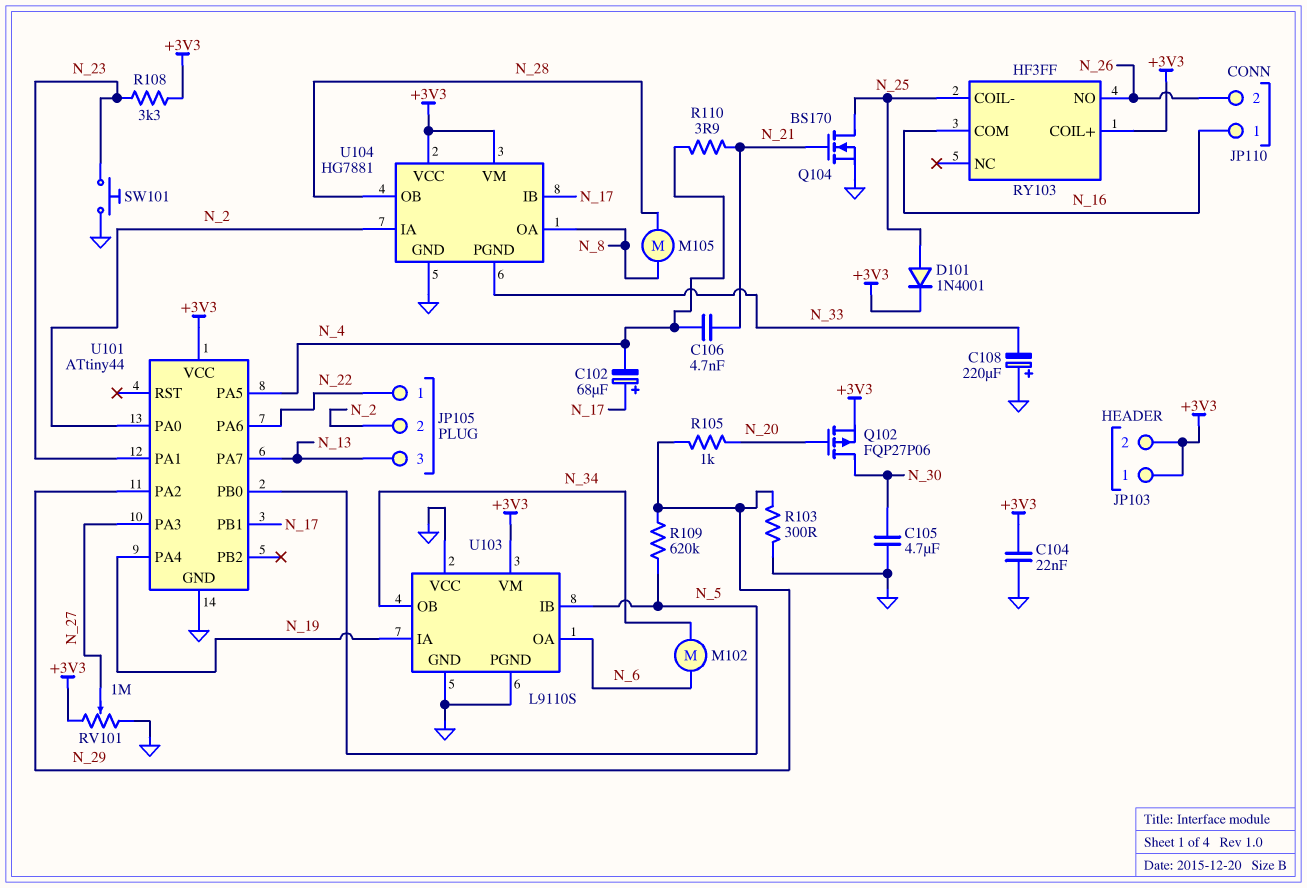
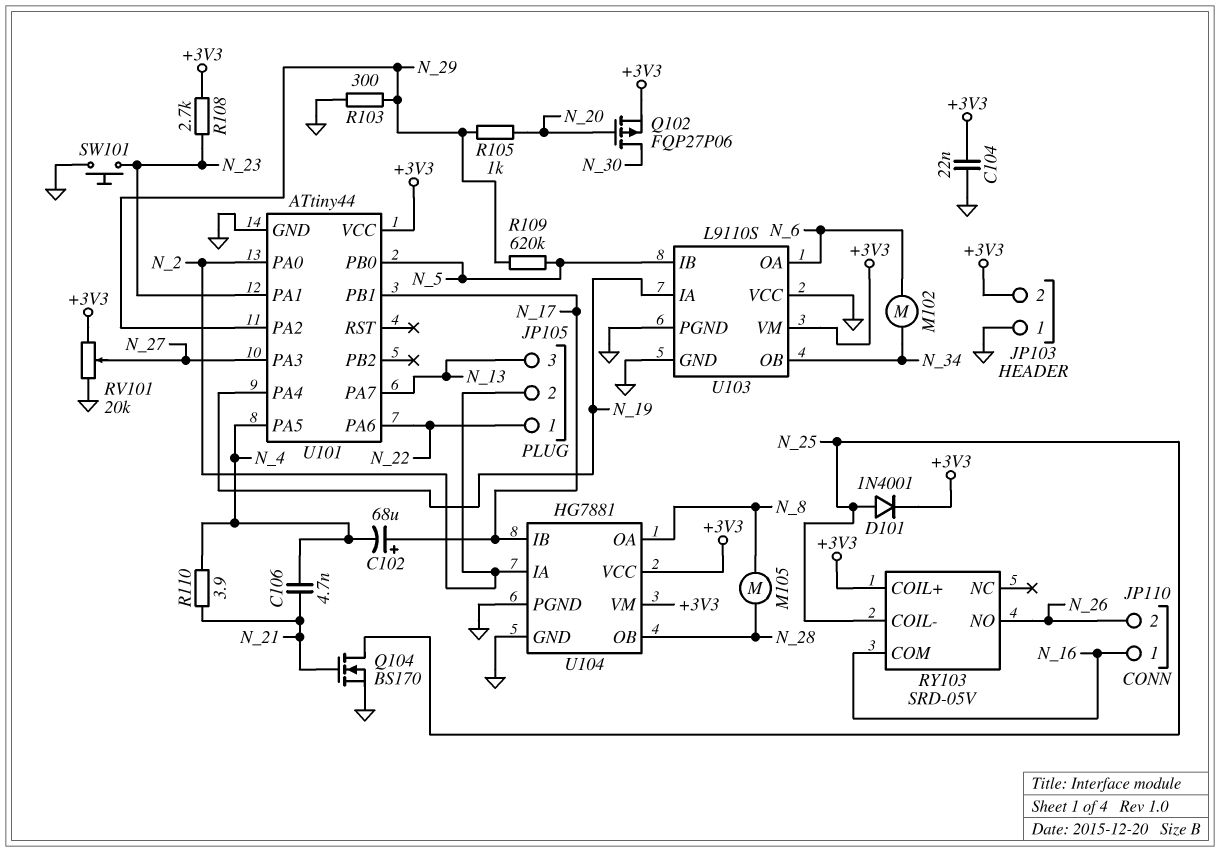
C105: 4.7uF (GND, N_30) -> none
C108: 220uF (plus GND, minus N_33) -> none
JP103 pin 1: +3V3 -> GND
R108: 3.3k (+3V3, N_23) -> 2.7k (+3V3, N_23)
RV101: 1M (+3V3, GND, wiper N_27) -> 20k (+3V3, GND, wiper N_27)
RY103: HF3FF -> SRD-05V
U104 pin PGND: N_33 -> GND

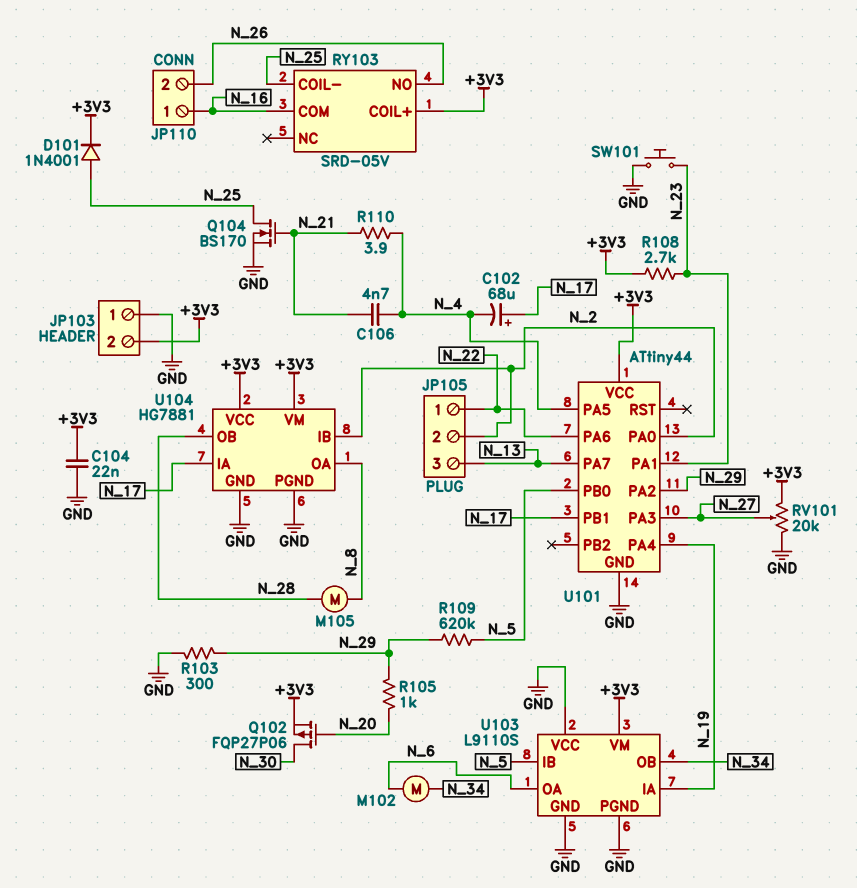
U104 pin IA: N_2 -> N_17
U104 pin IB: N_17 -> N_2

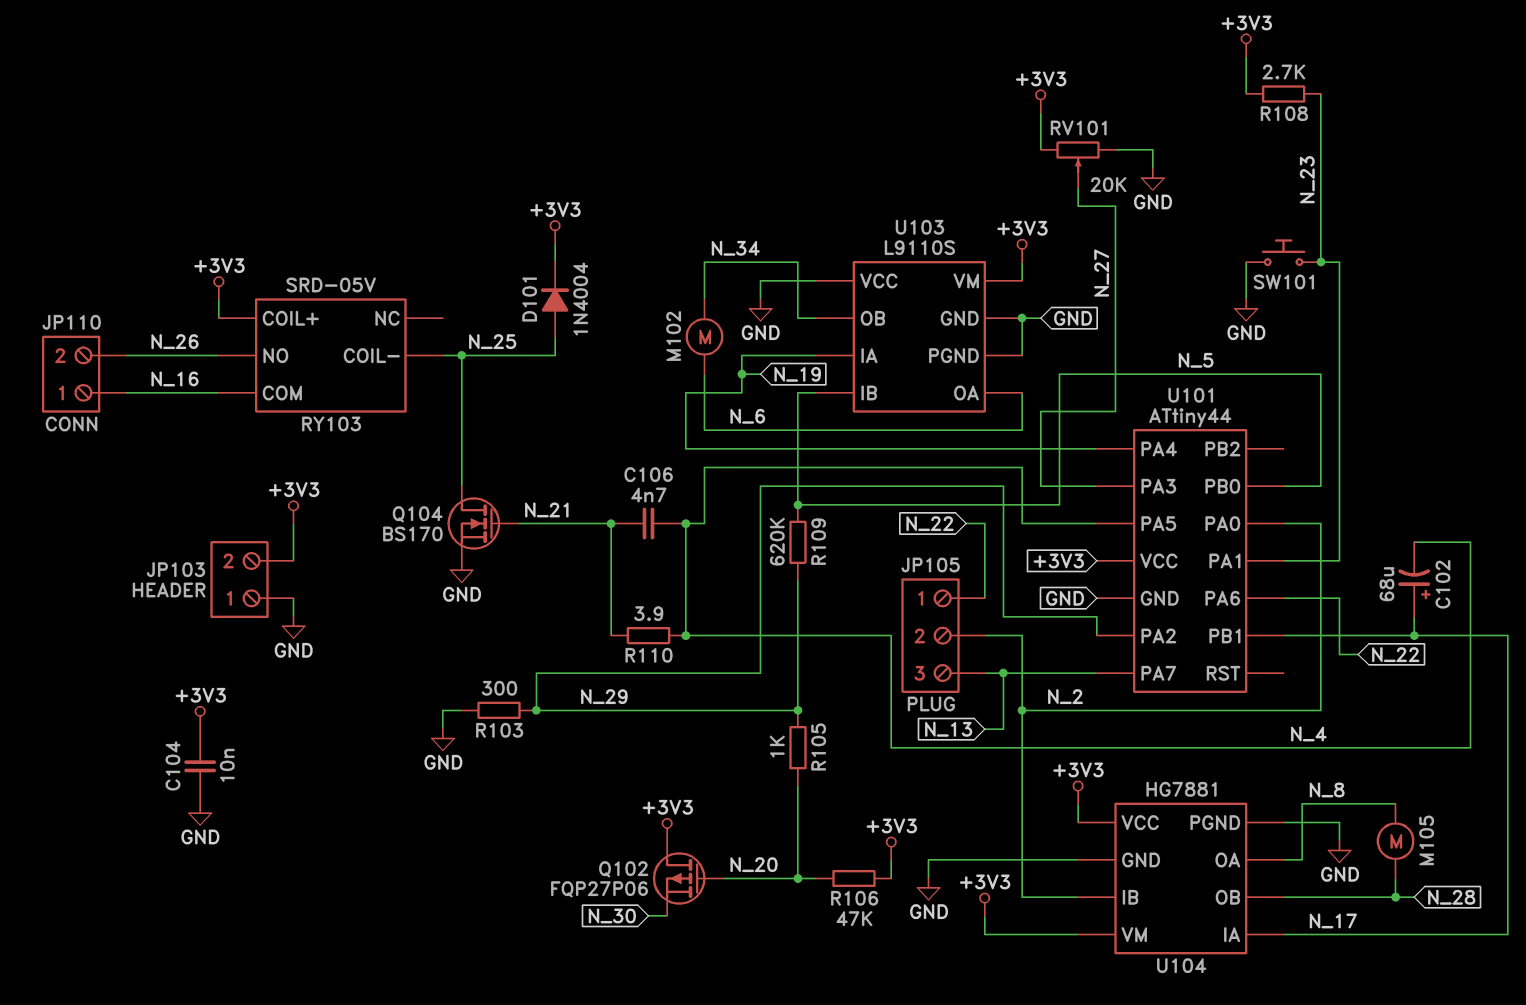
C104: 22nF (+3V3, GND) -> 10nF (+3V3, GND)
D101: diode 1N4001 (A N_25, K +3V3) -> diode 1N4004 (A N_25, K +3V3)
Q102: PMOS FQP27P06 (G N_20, D N_30, S +3V3) -> PMOS FQP27P06 (G N_20, D +3V3, S N_30)
R106: none -> 47k (+3V3, N_20)

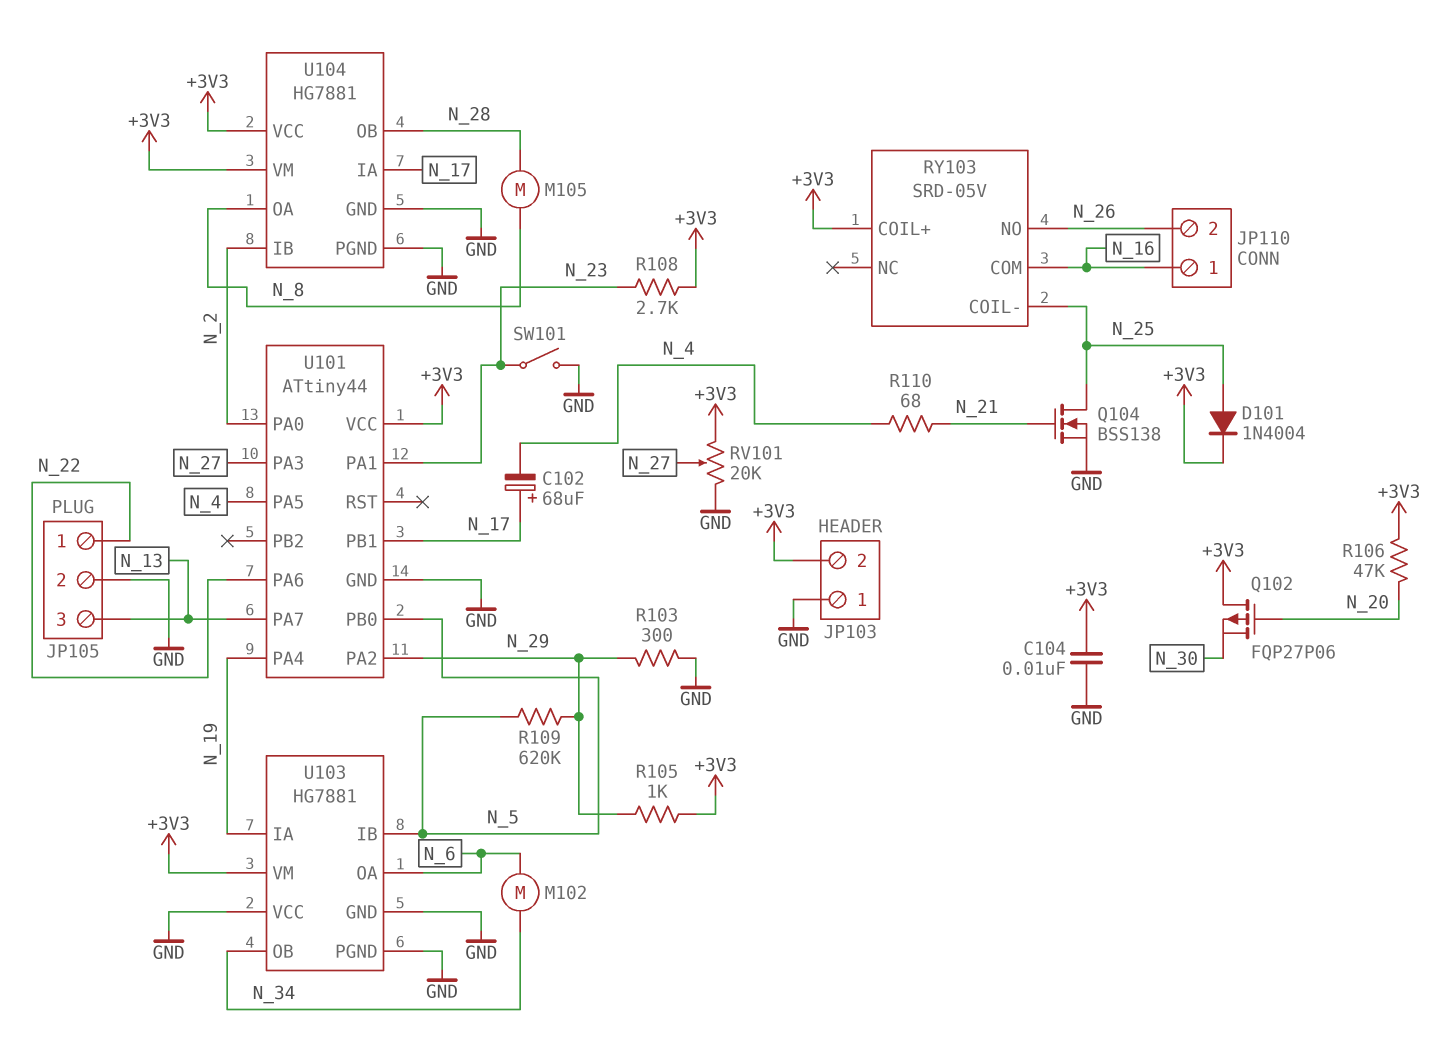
C106: 4.7nF (N_4, N_21) -> none
JP105 pin 2: N_2 -> GND
Q104: NMOS BS170 (G N_21, D N_25, S GND) -> NMOS BSS138 (G N_21, D N_25, S GND)
R105: 1k (N_20, N_29) -> 1k (+3V3, N_29)
R110: 3.9 (N_4, N_21) -> 68 (N_4, N_21)
SW101: button (GND, N_23) -> switch (GND, N_23)
U103: L9110S -> HG7881

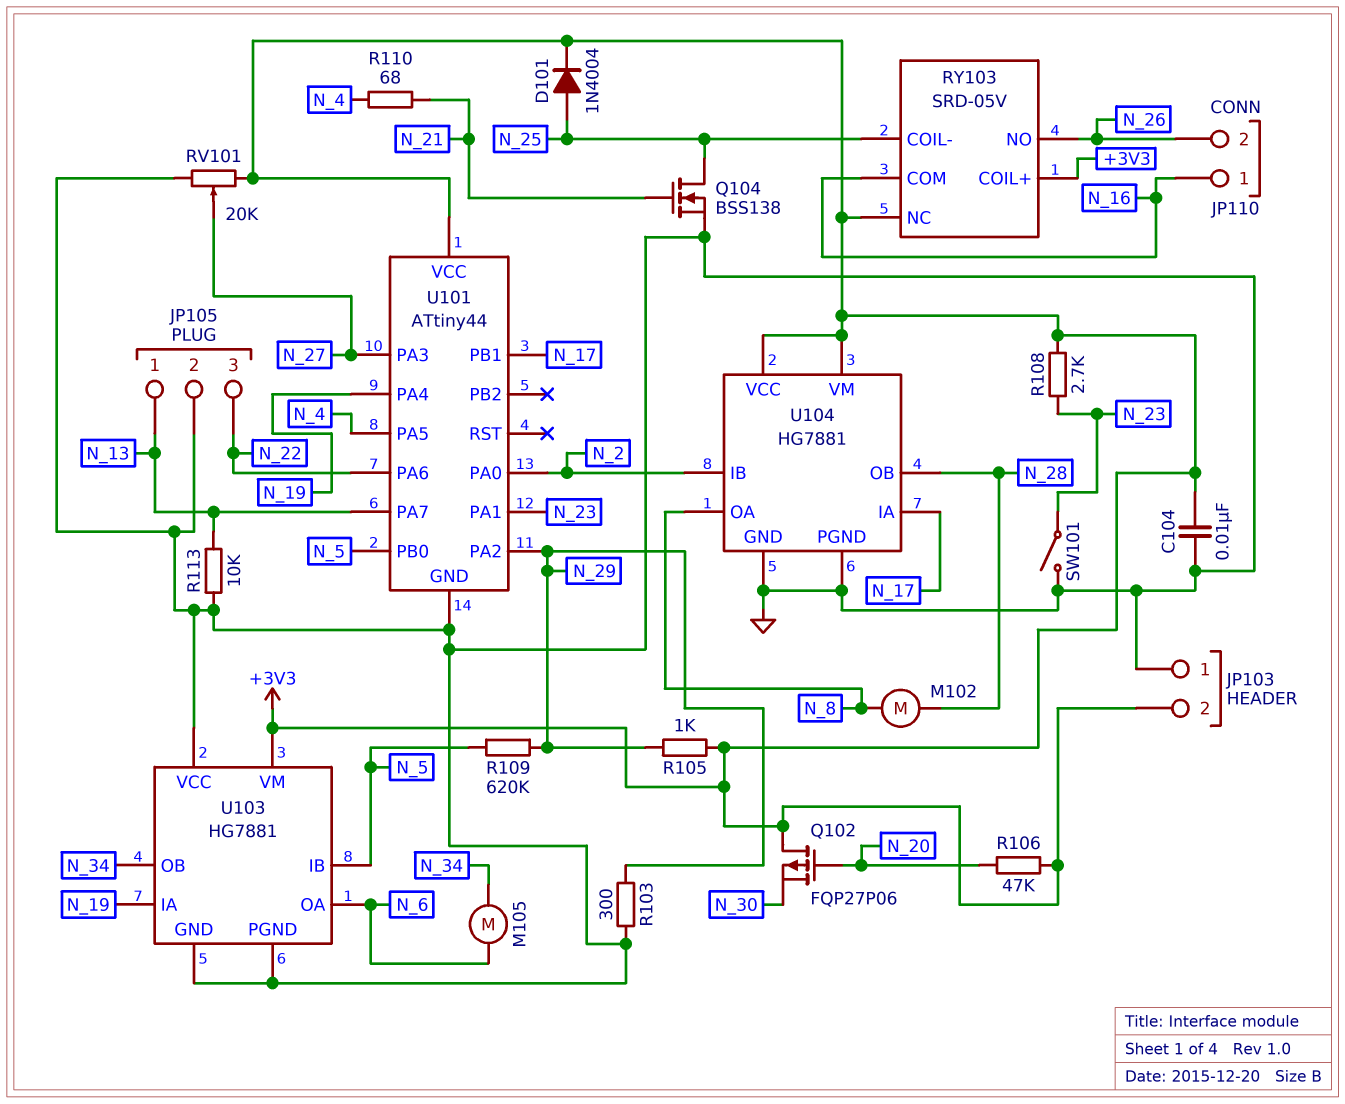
C102: 68uF (plus N_17, minus N_4) -> none
JP105 pin 1: N_22 -> N_13
JP105 pin 3: N_13 -> N_22
M102: motor (N_6, N_34) -> motor (N_8, N_28)
M105: motor (N_8, N_28) -> motor (N_6, N_34)
R113: none -> 10k (GND, N_13)
RY103 pin NC: none -> +3V3

